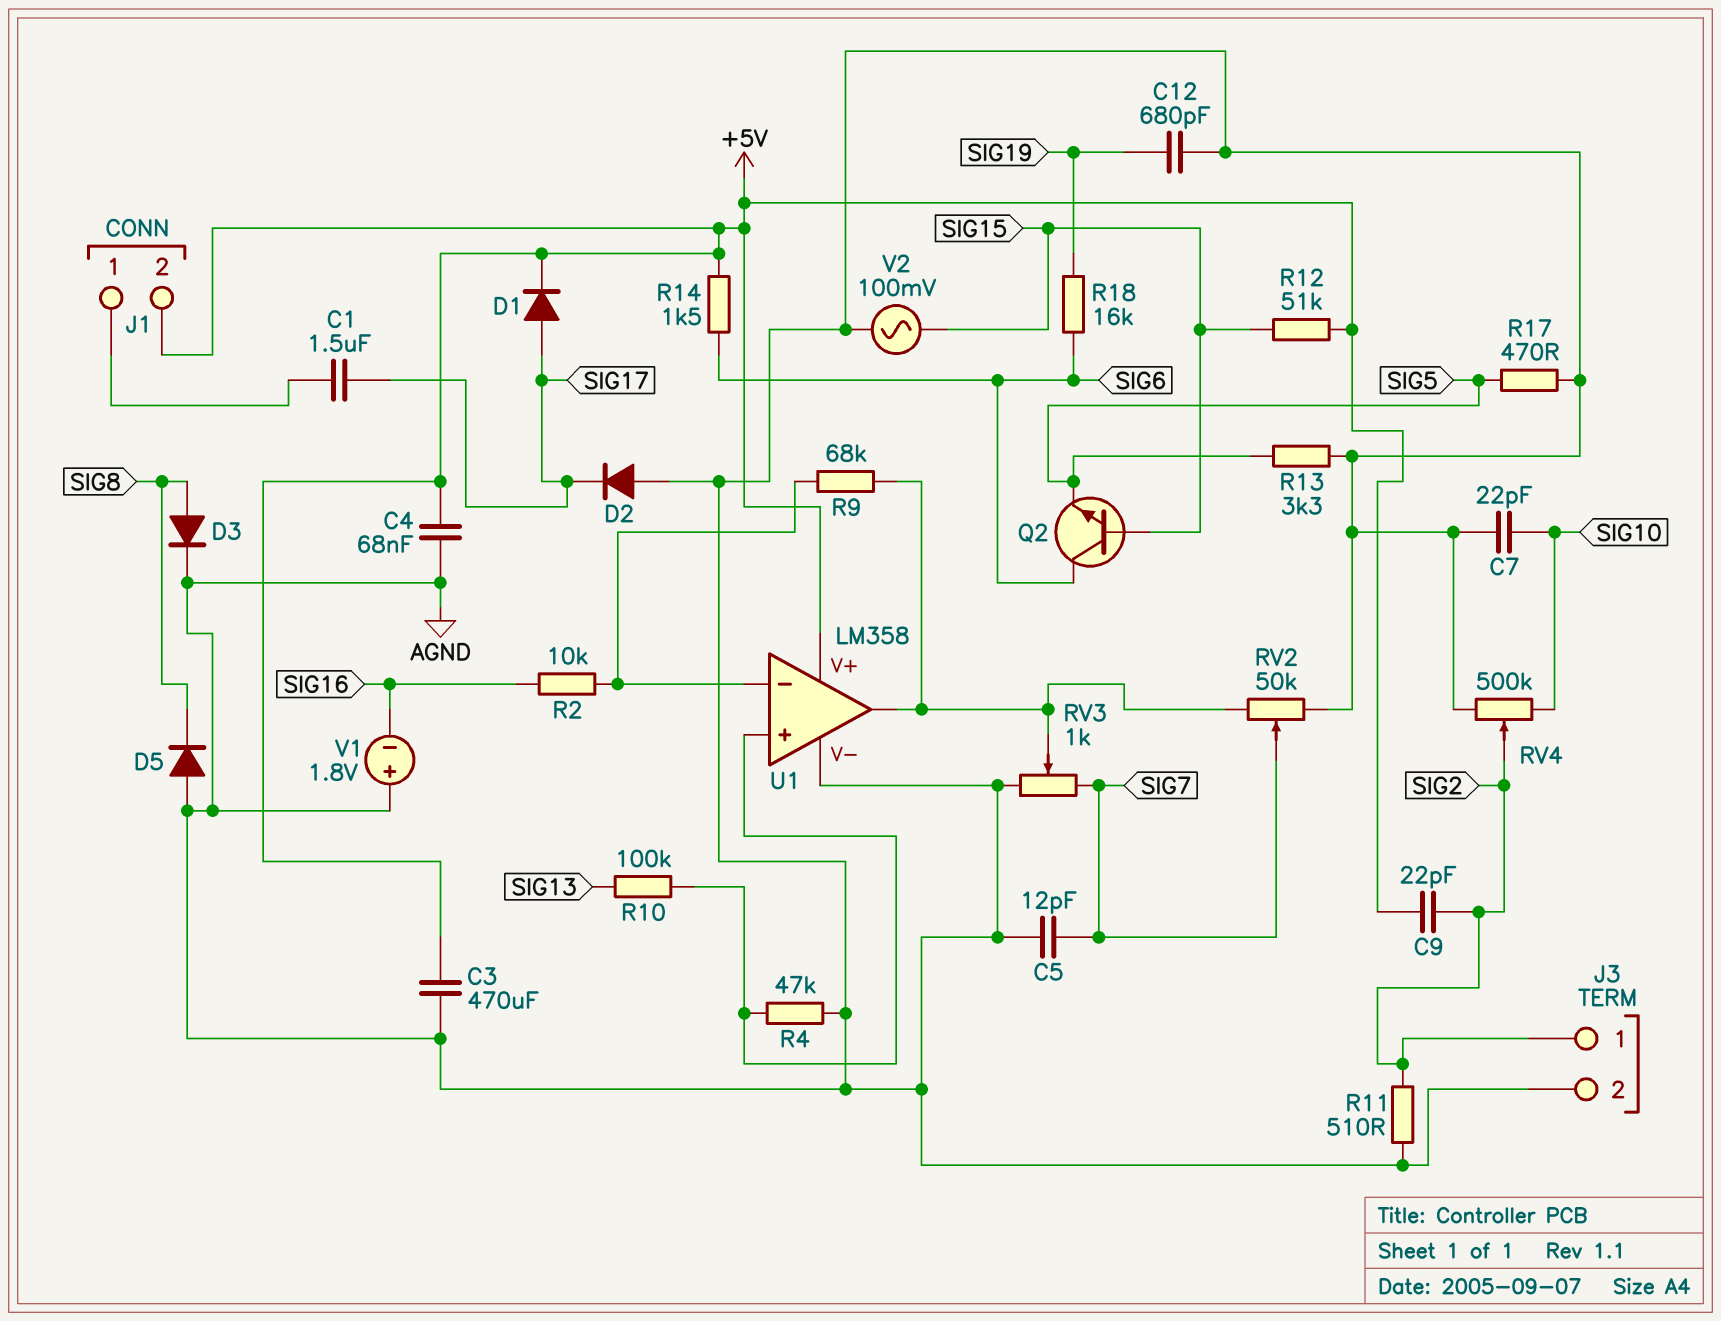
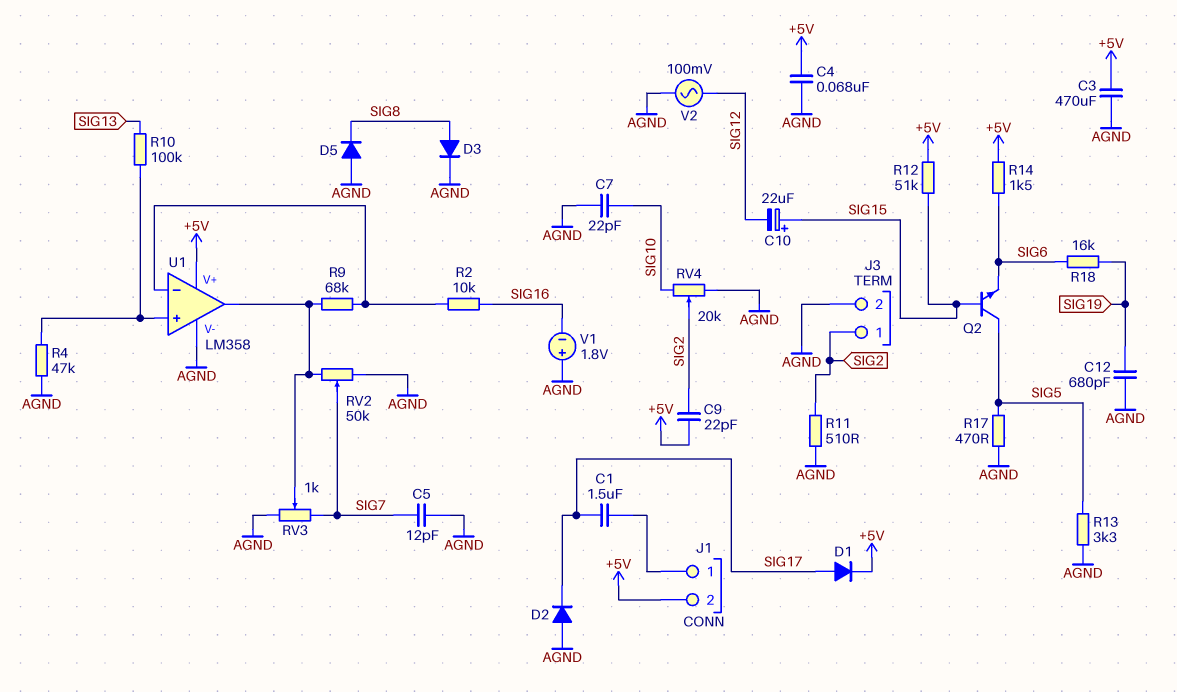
C10: none -> 22uF (plus SIG15, minus SIG12)
Q2: NPN (B SIG15, C SIG6, E SIG5) -> NPN (B SIG15, C SIG5, E SIG6)
RV4: 500k (AGND, SIG10, wiper SIG2) -> 20k (AGND, SIG10, wiper SIG2)
V2: AC 100mV (AGND, SIG15) -> AC 100mV (AGND, SIG12)

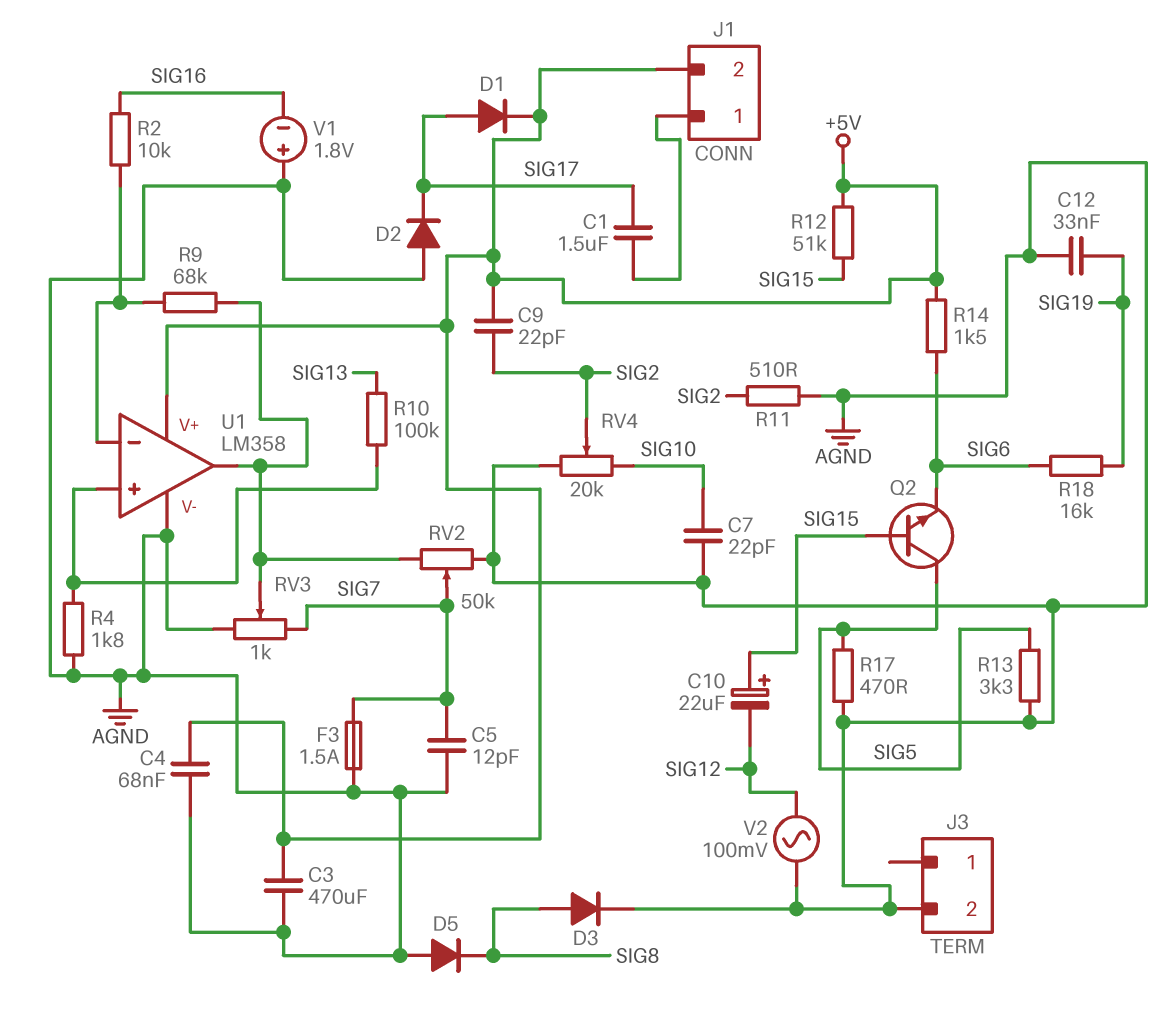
C12: 680pF (AGND, SIG19) -> 33nF (AGND, SIG19)
F3: none -> 1.5A (AGND, SIG7)
J3 pin 1: SIG2 -> none
R4: 47k (AGND, U1/in+) -> 1.8k (AGND, U1/in+)

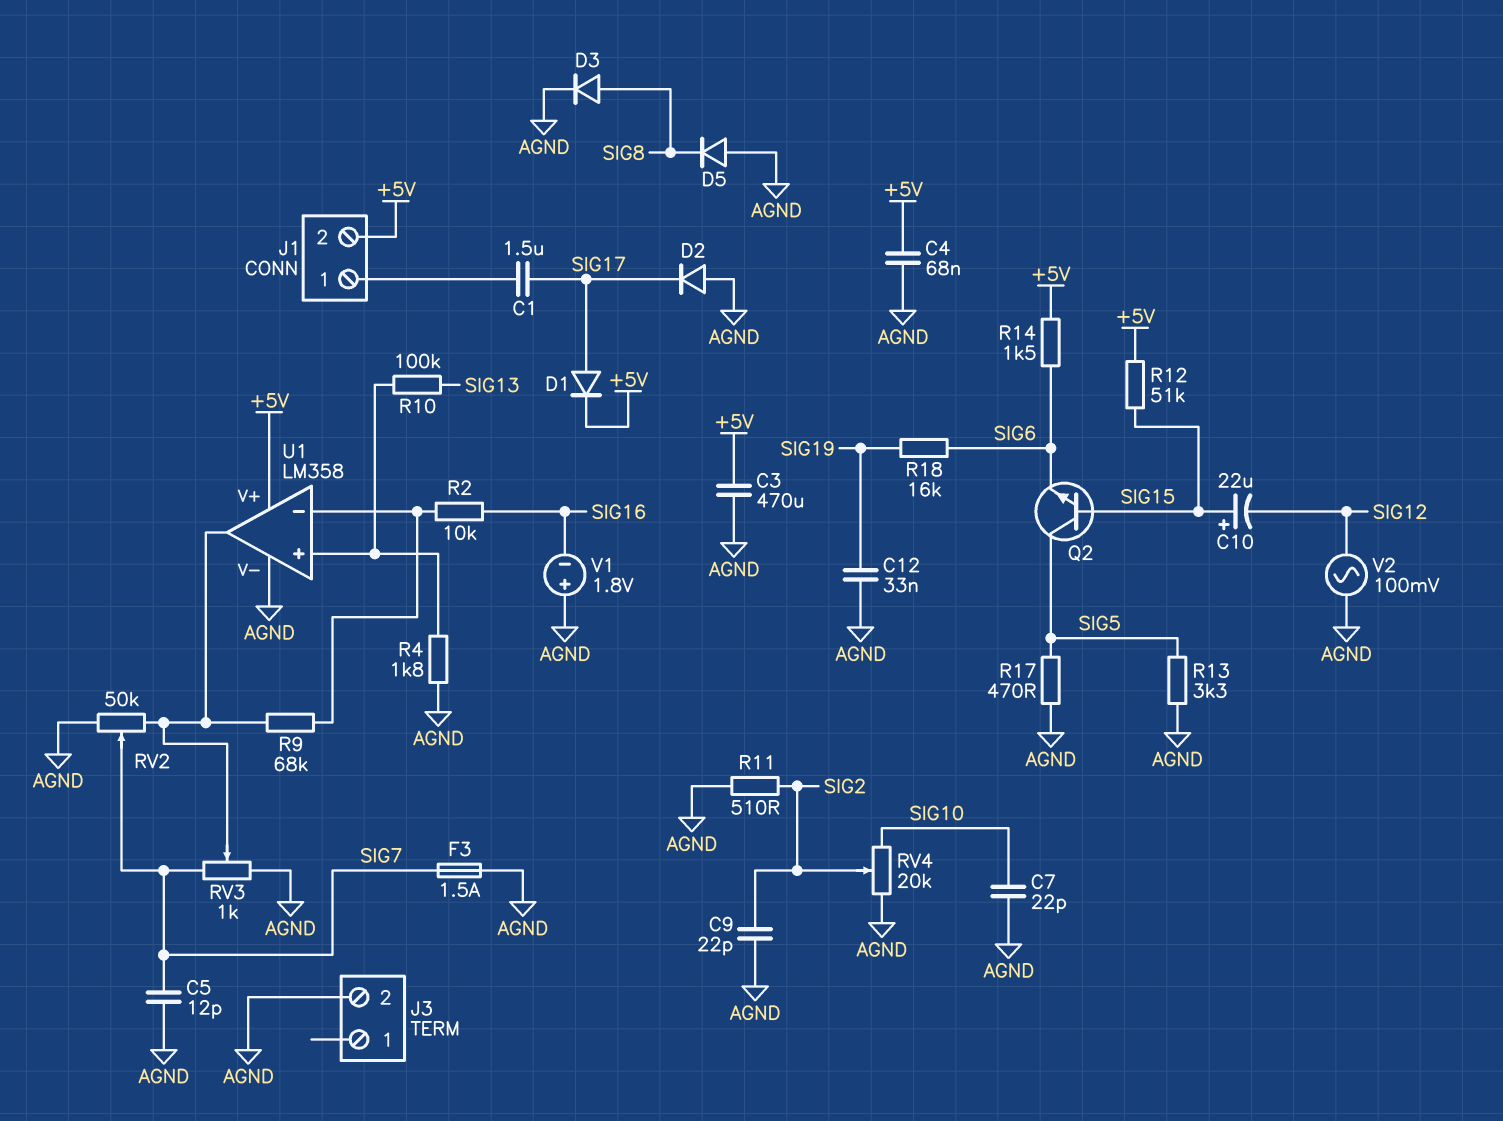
C9: 22pF (+5V, SIG2) -> 22pF (AGND, SIG2)

